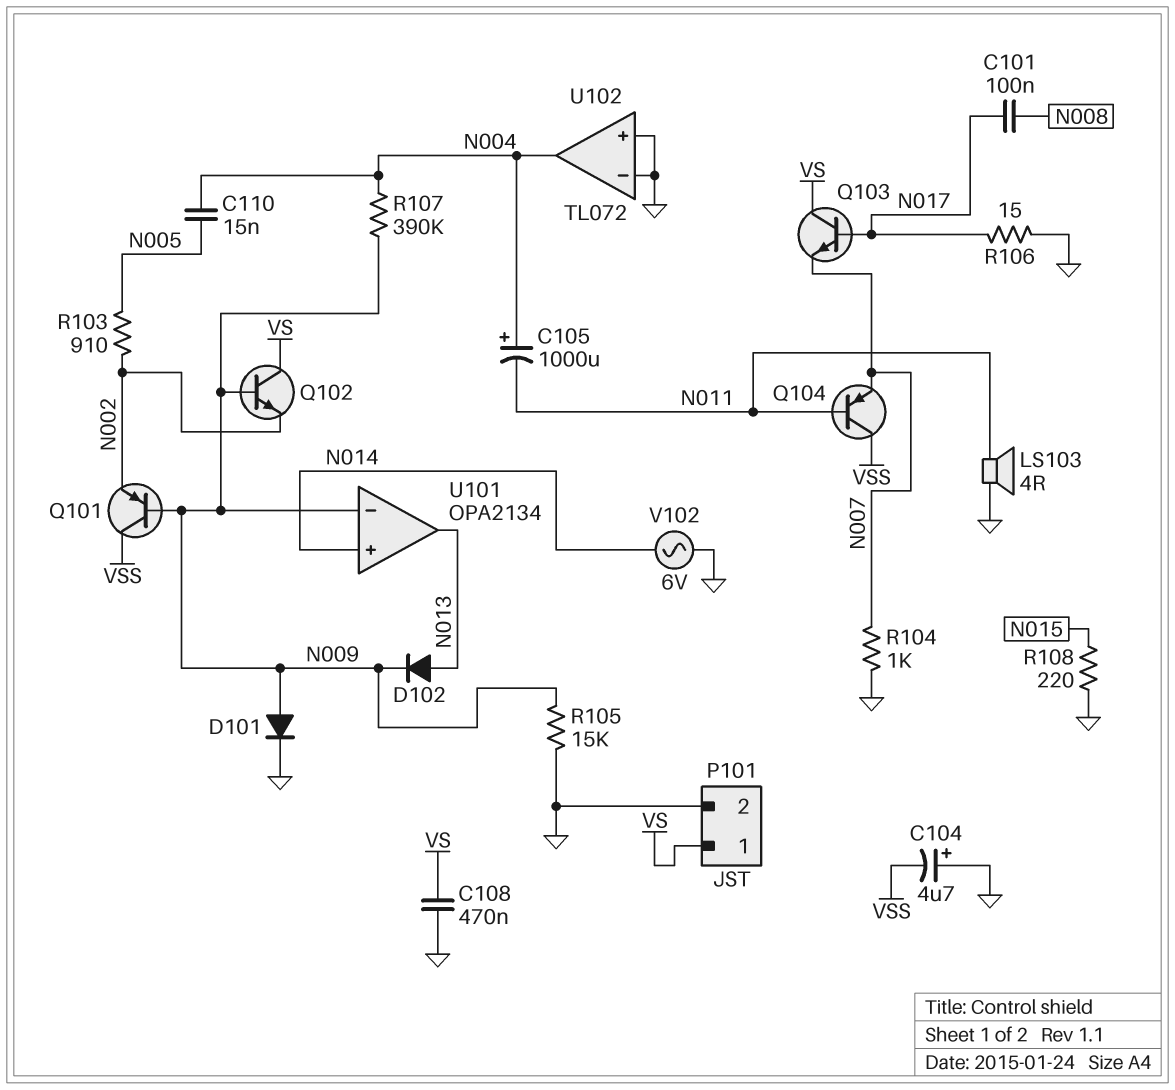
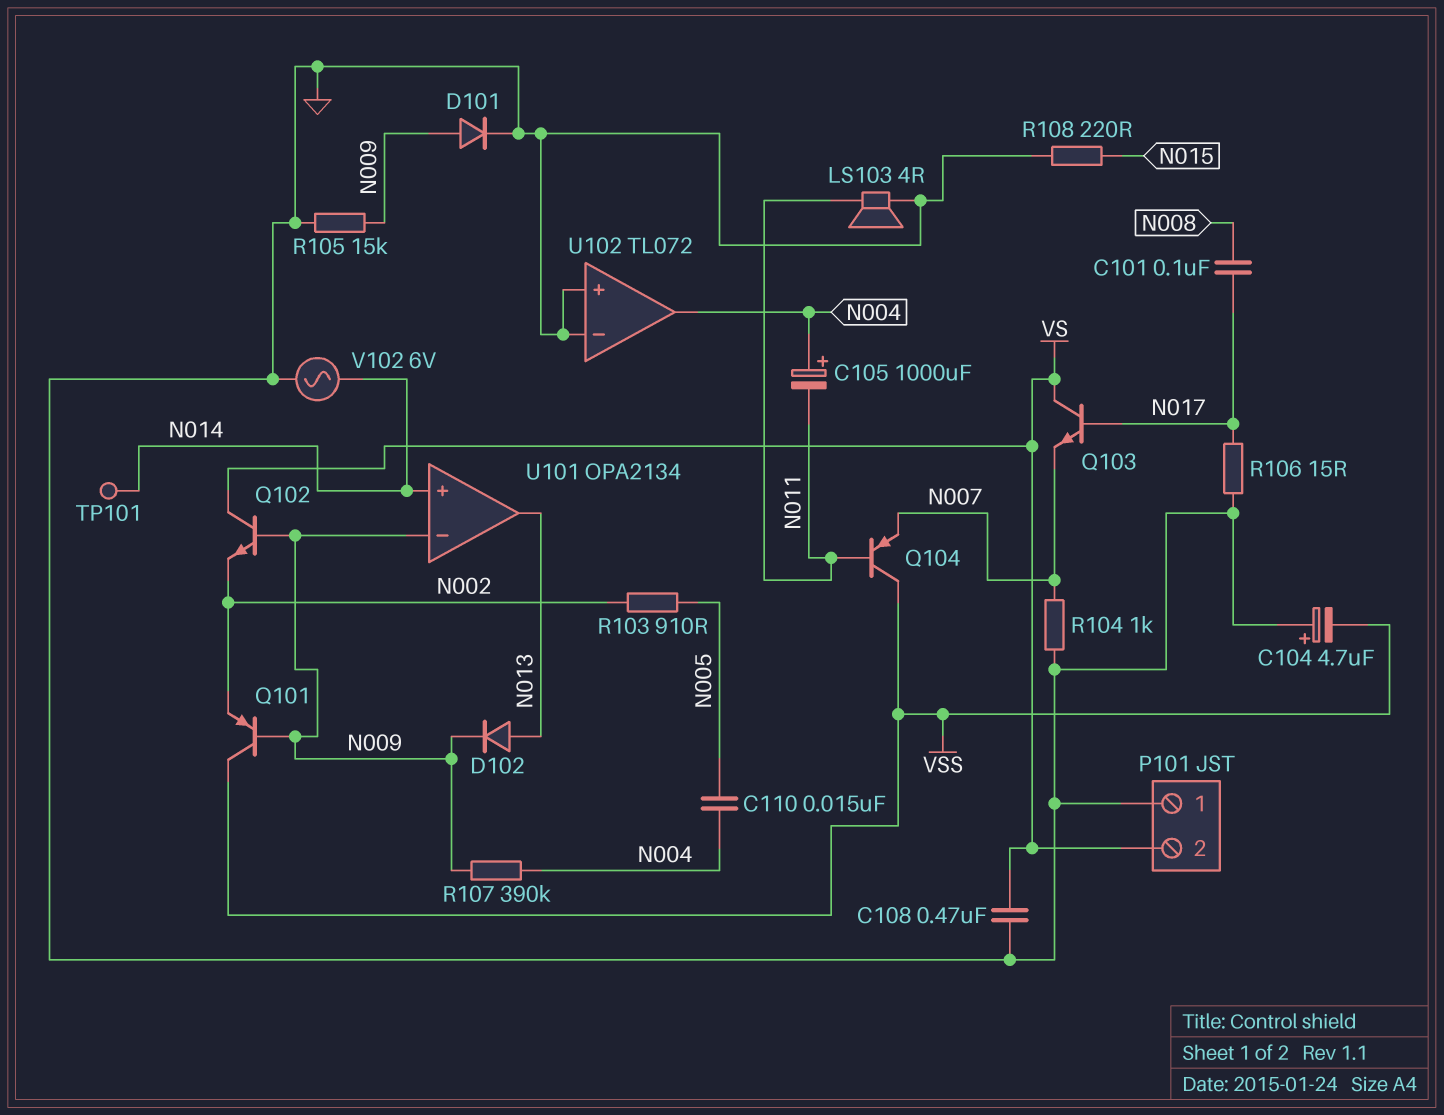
P101 pin 1: VS -> GND
P101 pin 2: GND -> VS
TP101: none -> test point (N014)

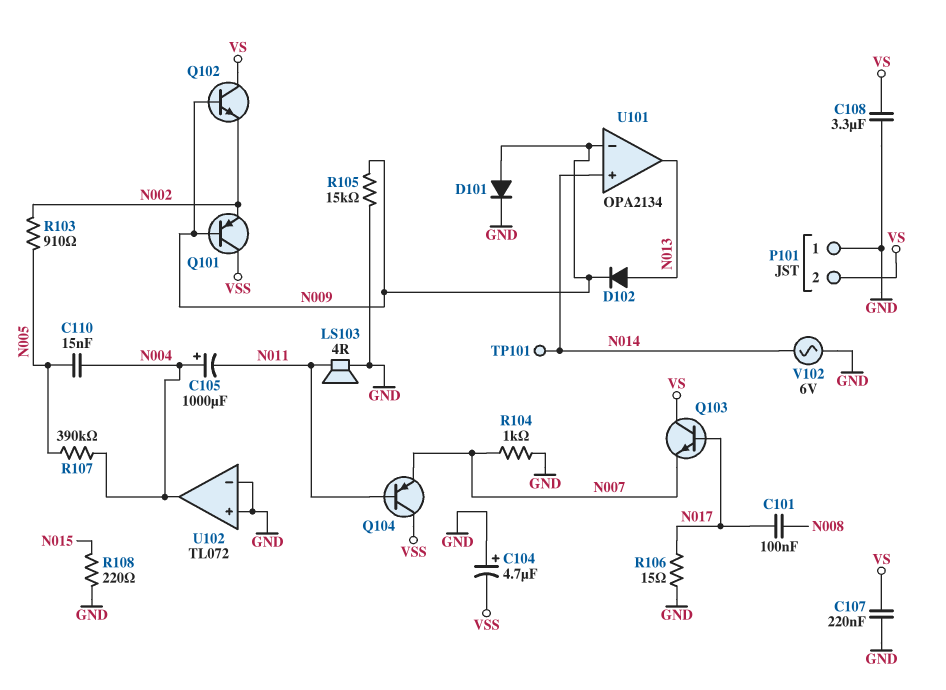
C107: none -> 220nF (GND, VS)
C108: 470nF (GND, VS) -> 3.3uF (GND, VS)
R107: 390k (N004, N009) -> 390k (N004, N005)

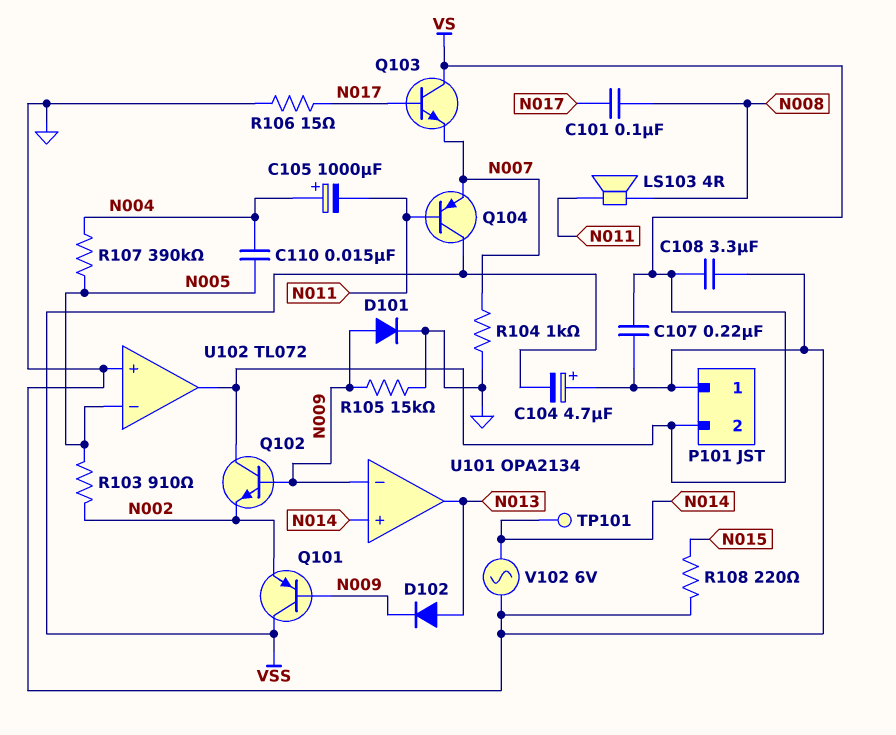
LS103: speaker 4R (GND, N011) -> speaker 4R (N008, N011)
U102 pin in-: GND -> N005
U102 pin out: N004 -> VS

